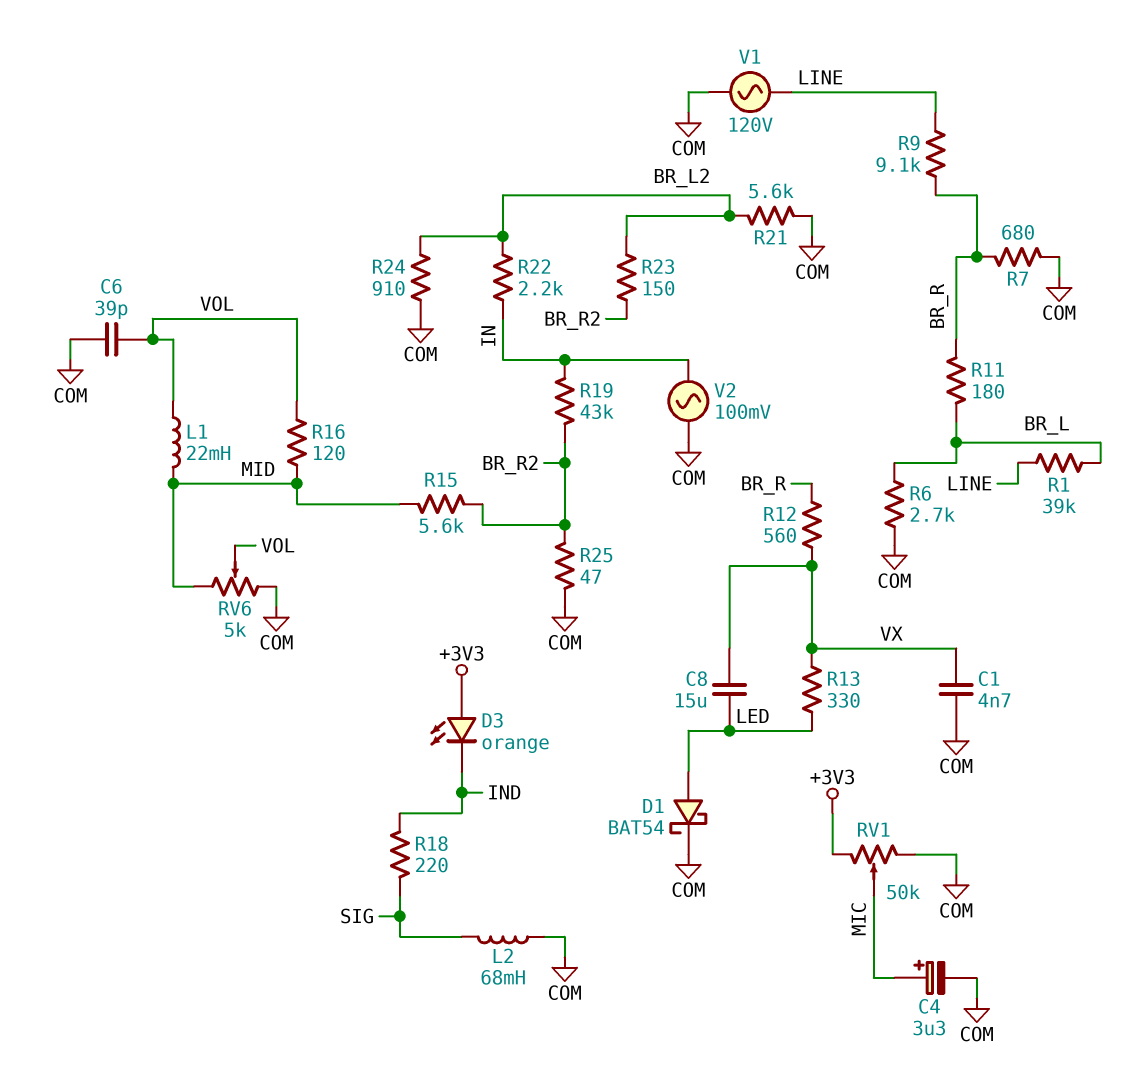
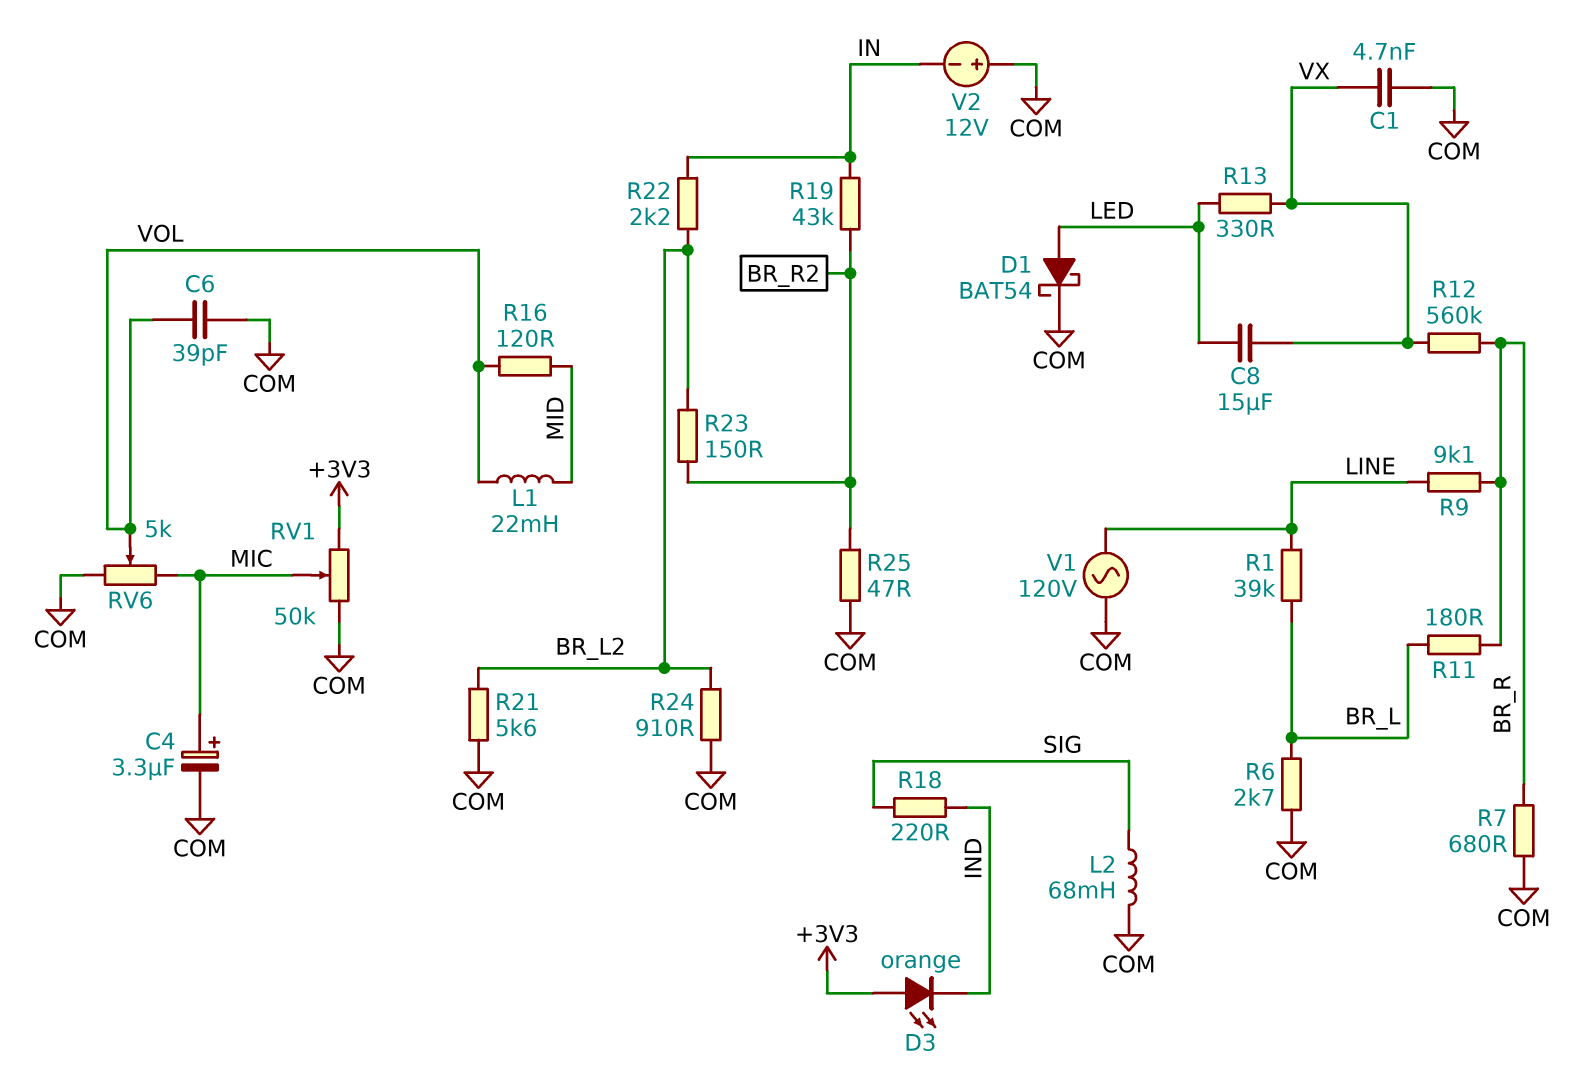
R12: 560 (BR_R, VX) -> 560k (BR_R, VX)
R15: 5.6k (BR_R2, MID) -> none
RV6: 5k (COM, MID, wiper VOL) -> 5k (COM, MIC, wiper VOL)
V2: AC 100mV (COM, IN) -> 12V (plus COM, minus IN)

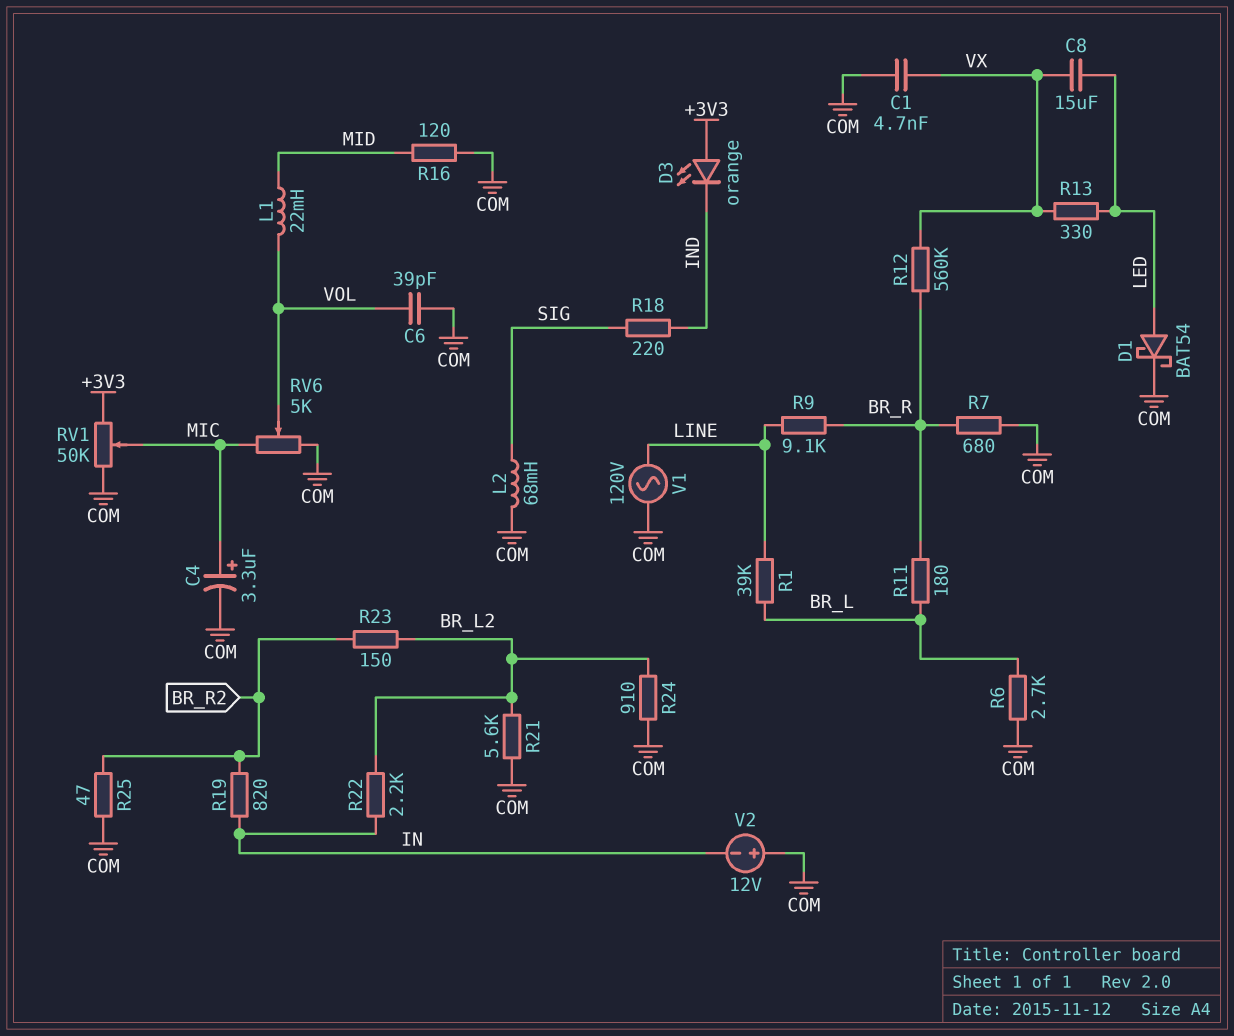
R16: 120 (MID, VOL) -> 120 (COM, MID)
R19: 43k (BR_R2, IN) -> 820 (BR_R2, IN)

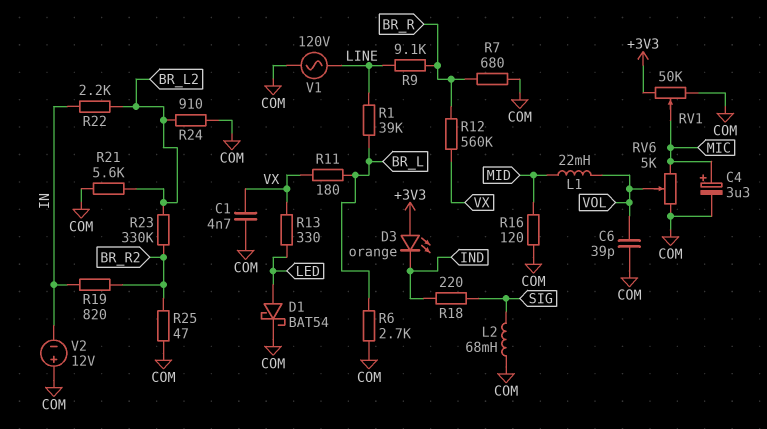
C8: 15uF (LED, VX) -> none
R11: 180 (BR_L, BR_R) -> 180 (BR_L, VX)
R23: 150 (BR_L2, BR_R2) -> 330k (BR_L2, BR_R2)

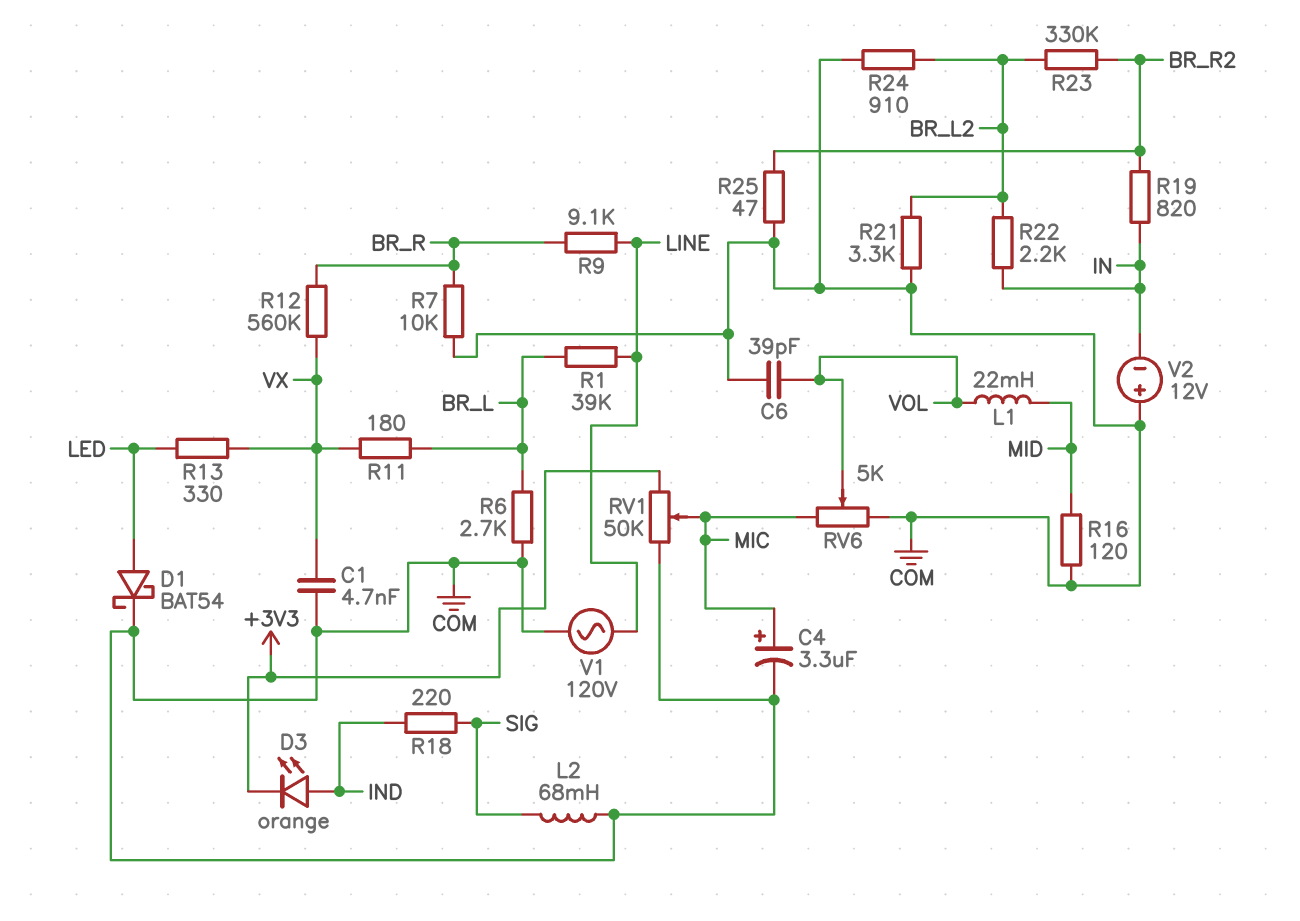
D3: LED orange (A +3V3, K IND) -> LED orange (A IND, K +3V3)
R7: 680 (BR_R, COM) -> 10k (BR_R, COM)
R21: 5.6k (BR_L2, COM) -> 3.3k (BR_L2, COM)

